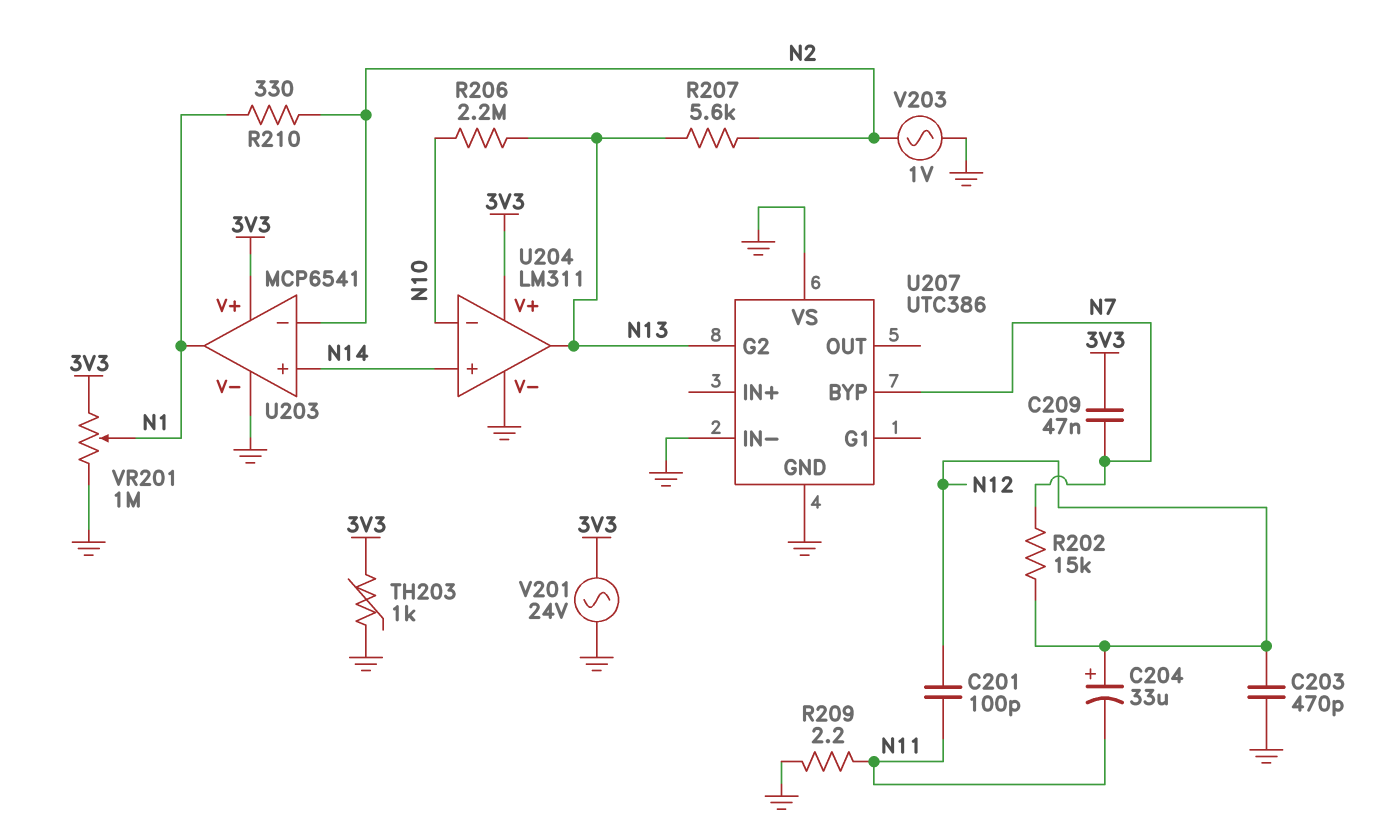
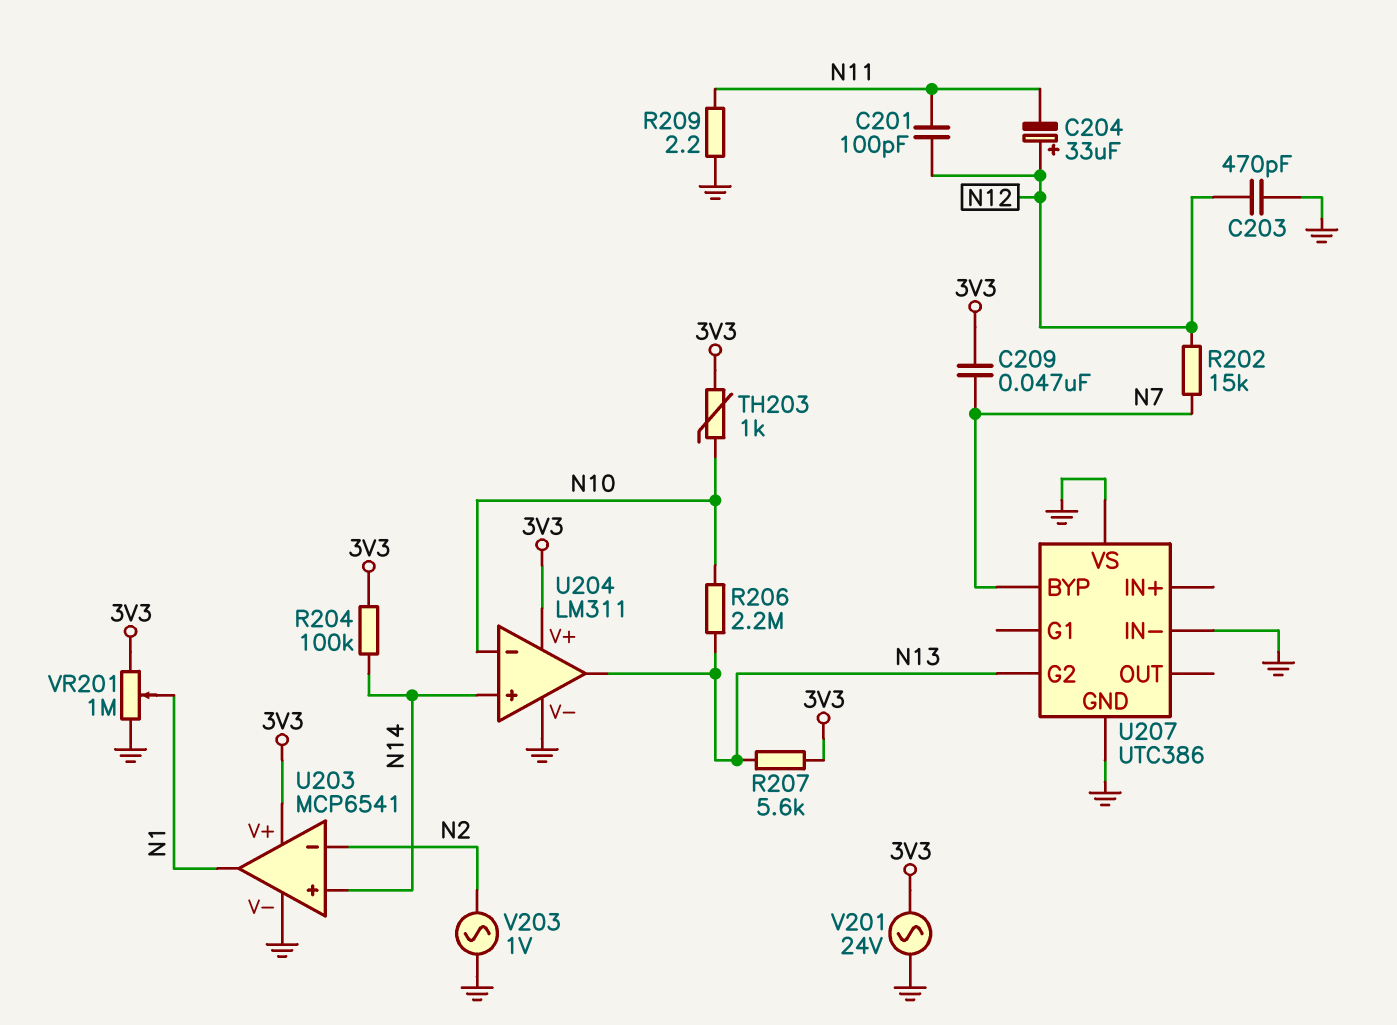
R204: none -> 100k (3V3, N14)
R207: 5.6k (N2, N13) -> 5.6k (3V3, N13)
R210: 330 (N1, N2) -> none
TH203: 1k (3V3, GND) -> 1k (3V3, N10)

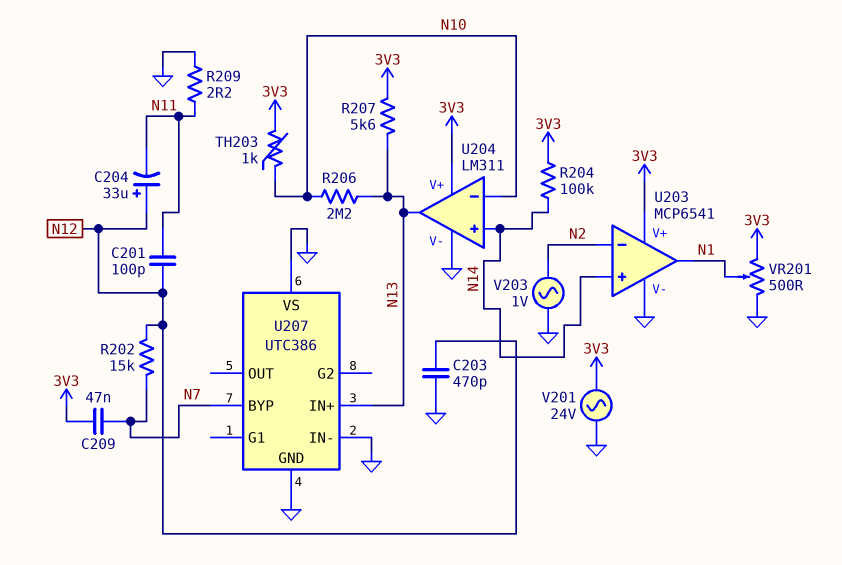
U207 pin G2: N13 -> none
U207 pin IN+: none -> N13
VR201: 1M (3V3, GND, wiper N1) -> 500 (3V3, GND, wiper N1)

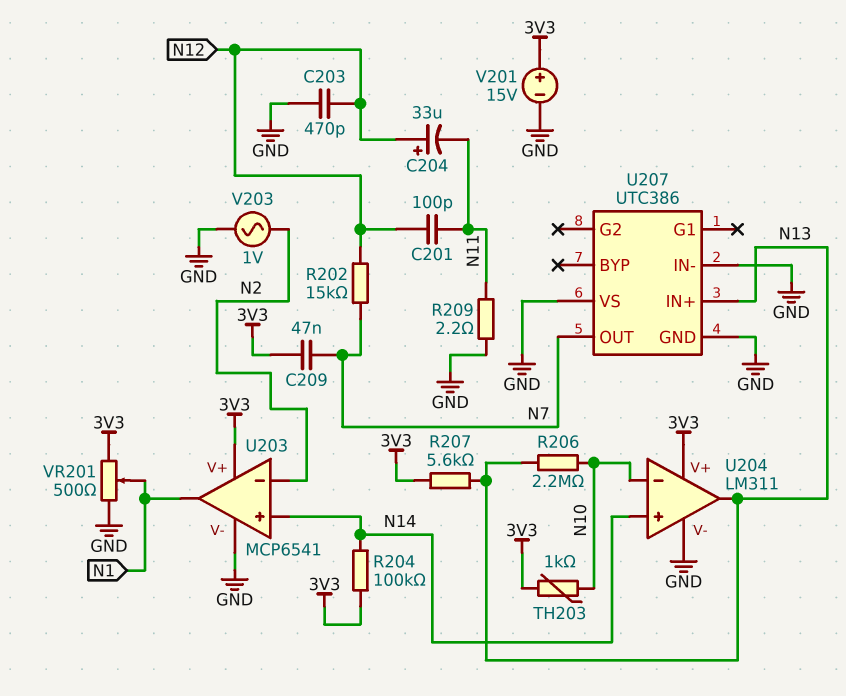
U207 pin BYP: N7 -> none
U207 pin OUT: none -> N7
V201: AC 24V (3V3, GND) -> 15V (plus 3V3, minus GND)

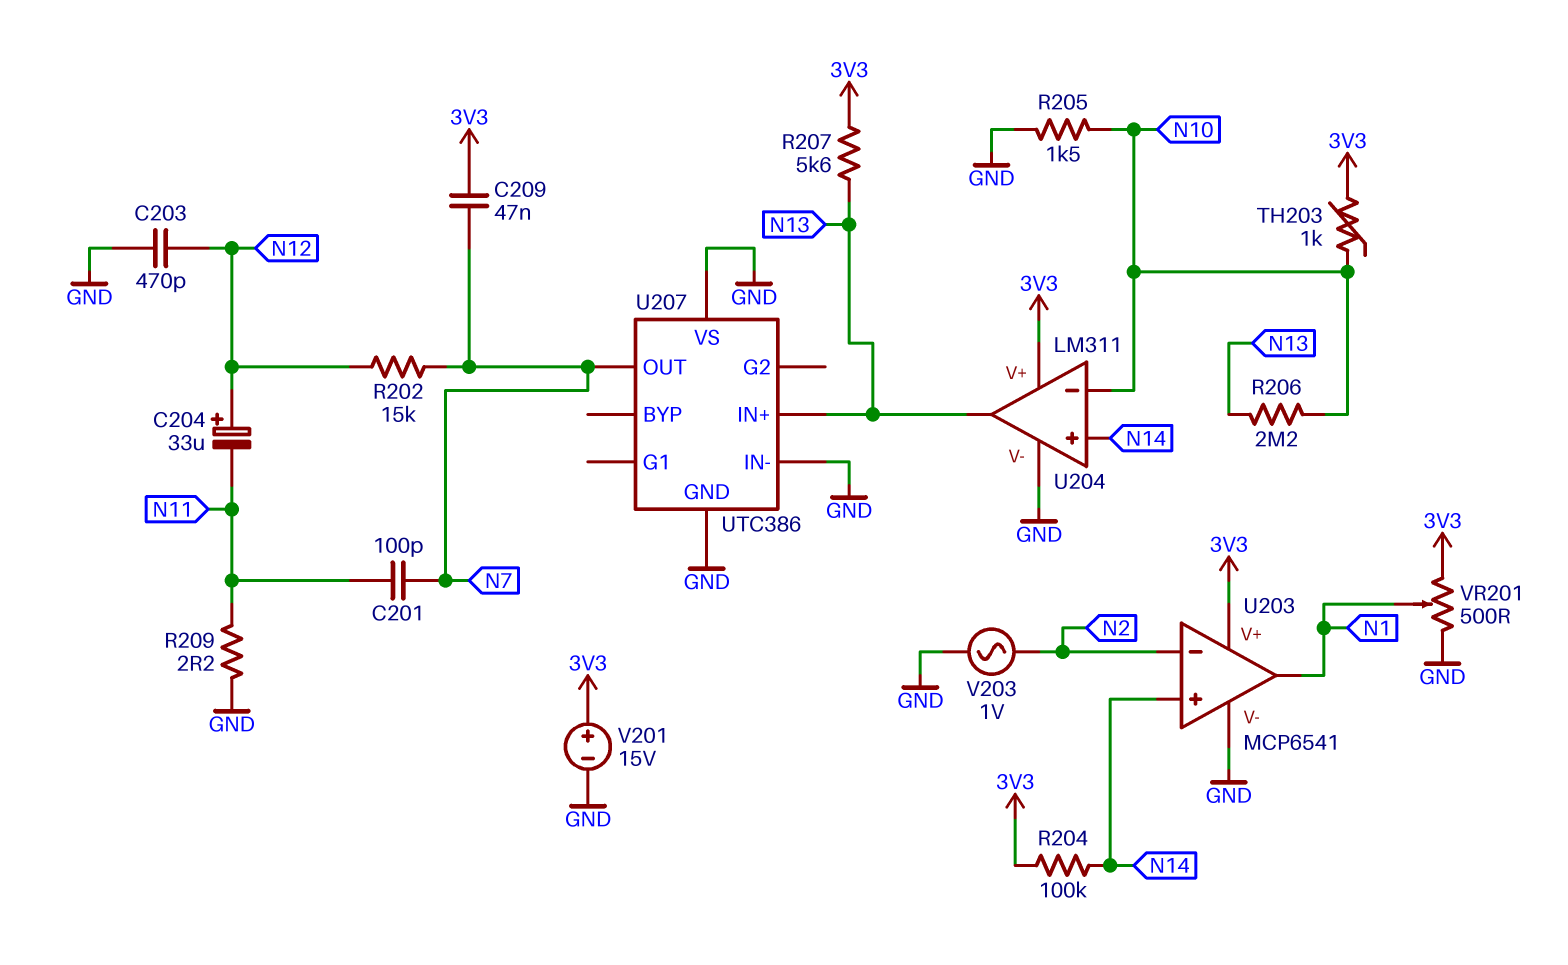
C201: 100pF (N11, N12) -> 100pF (N7, N11)
R205: none -> 1.5k (GND, N10)

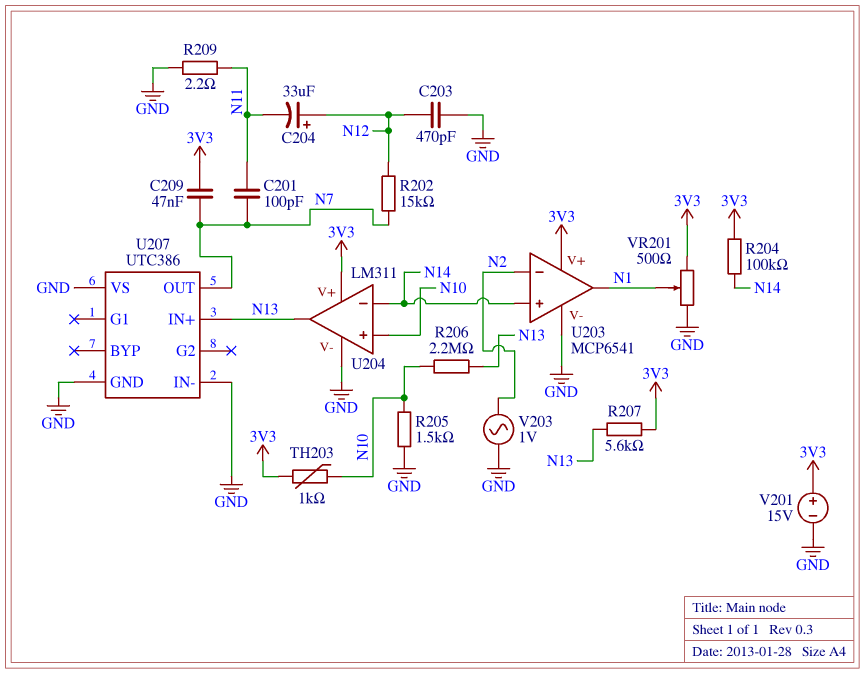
U204 pin in+: N14 -> N10
U204 pin in-: N10 -> N14

